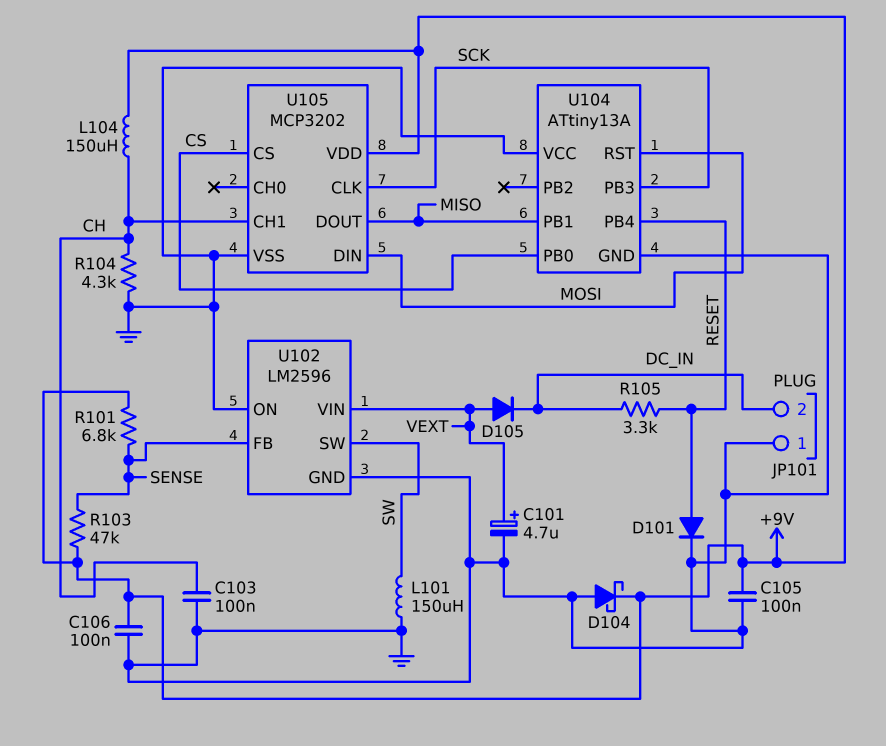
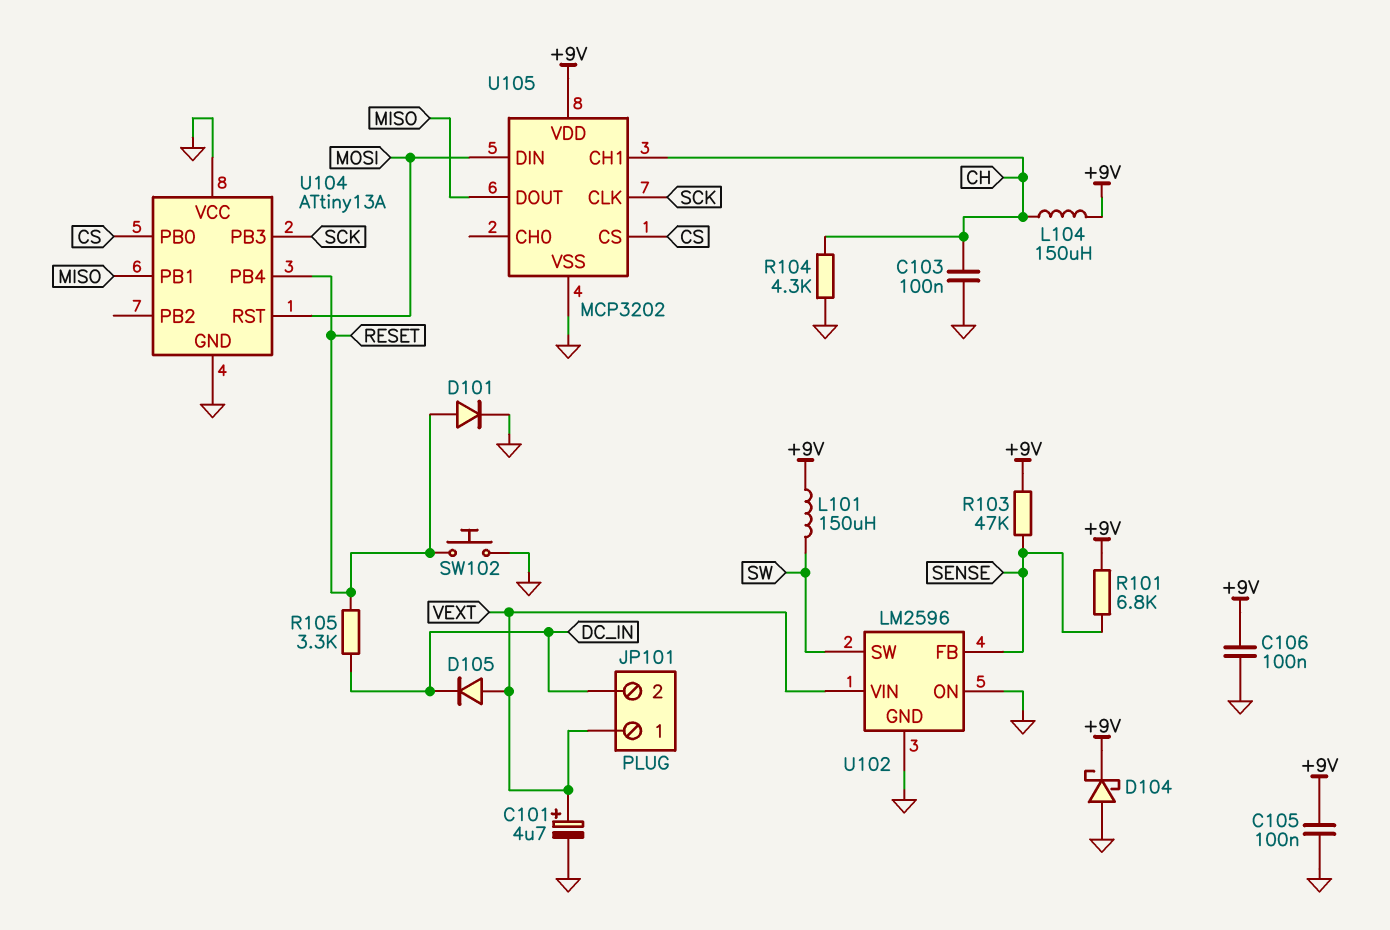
JP101 pin 1: GND -> VEXT
L101: 150uH (GND, SW) -> 150uH (+9V, SW)
SW102: none -> button (GND, RESET)

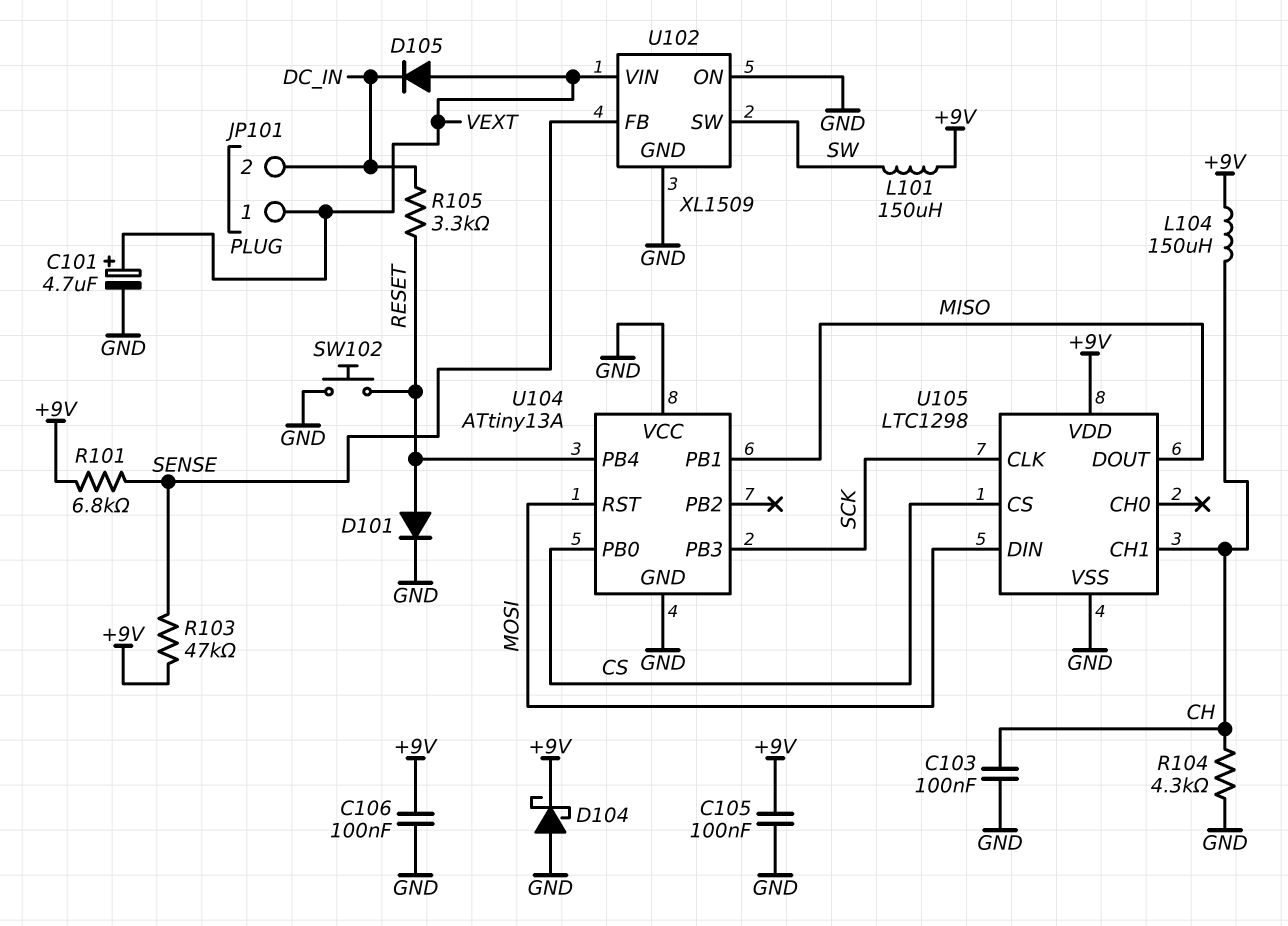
U102: LM2596 -> XL1509
U105: MCP3202 -> LTC1298

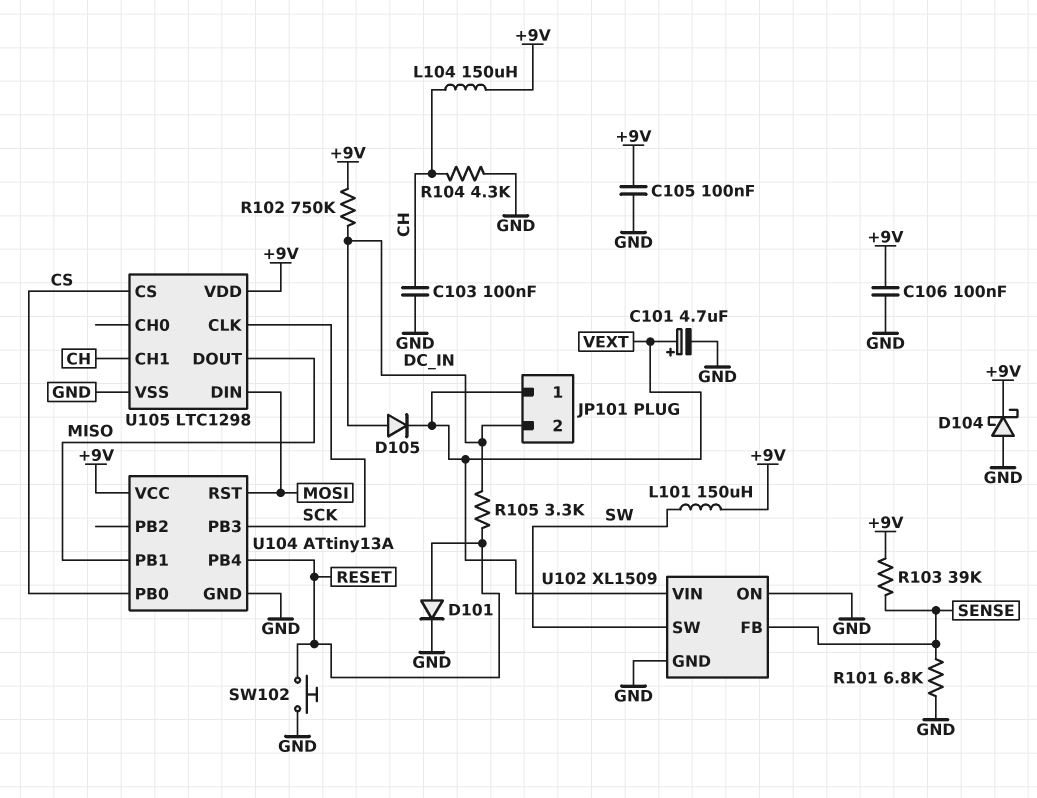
D105: diode (A VEXT, K DC_IN) -> diode (A DC_IN, K VEXT)
R101: 6.8k (+9V, SENSE) -> 6.8k (GND, SENSE)
R102: none -> 750k (+9V, DC_IN)
R103: 47k (+9V, SENSE) -> 39k (+9V, SENSE)
U104 pin VCC: GND -> +9V

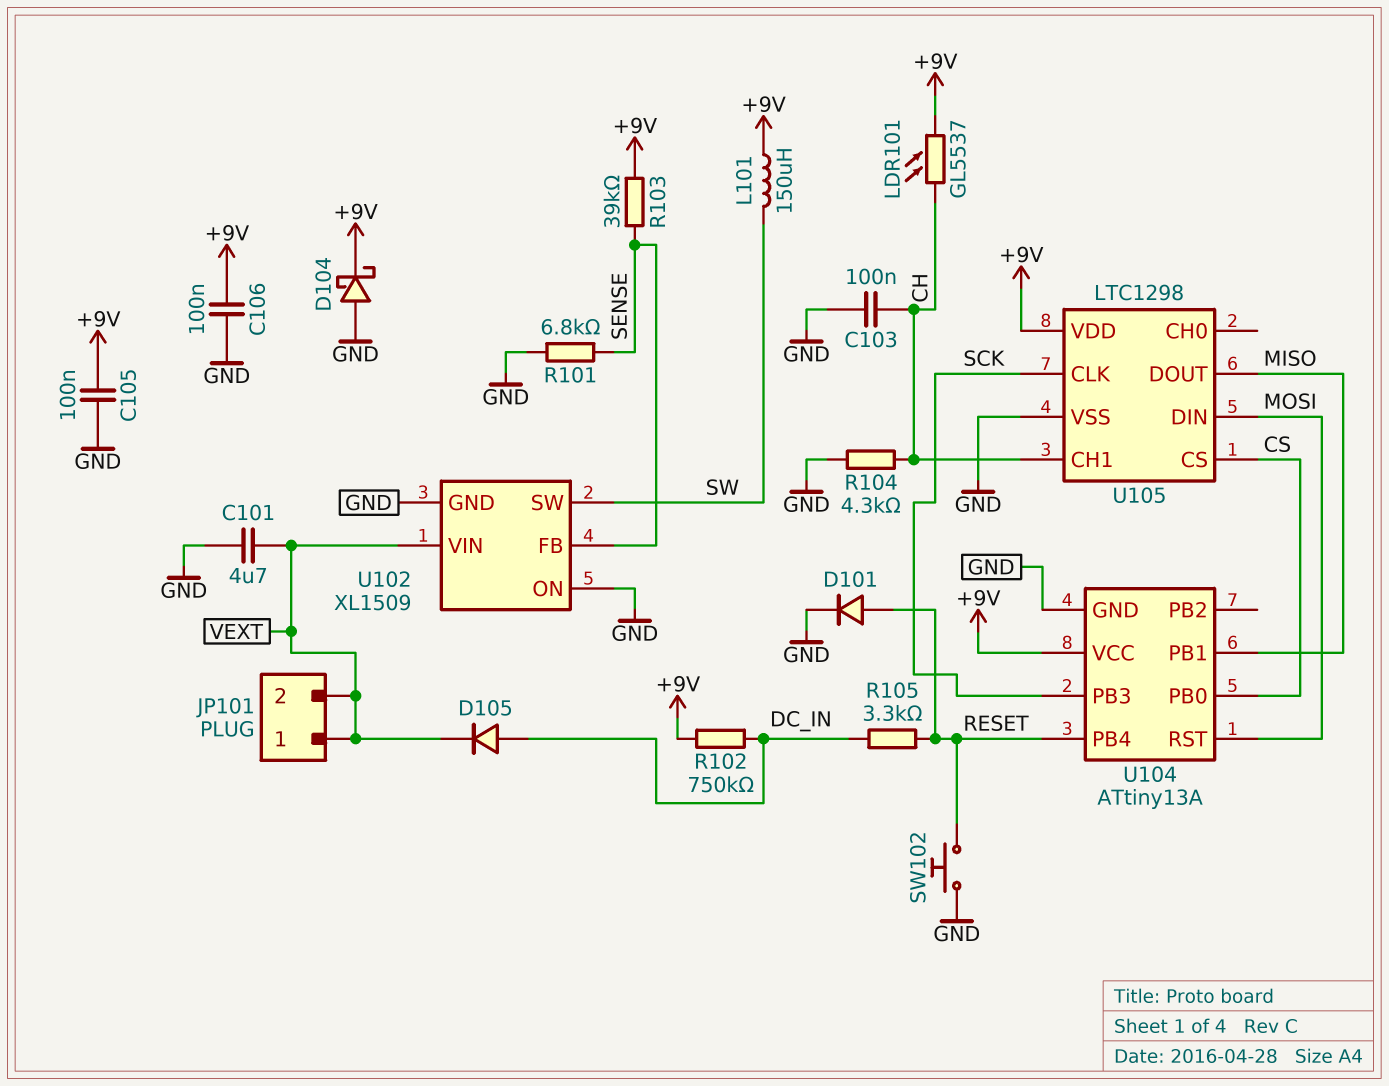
C101: 4.7uF (plus VEXT, minus GND) -> 4.7uF (GND, VEXT)
JP101 pin 2: DC_IN -> VEXT
L104: 150uH (+9V, CH) -> none
LDR101: none -> GL5537 (+9V, CH)

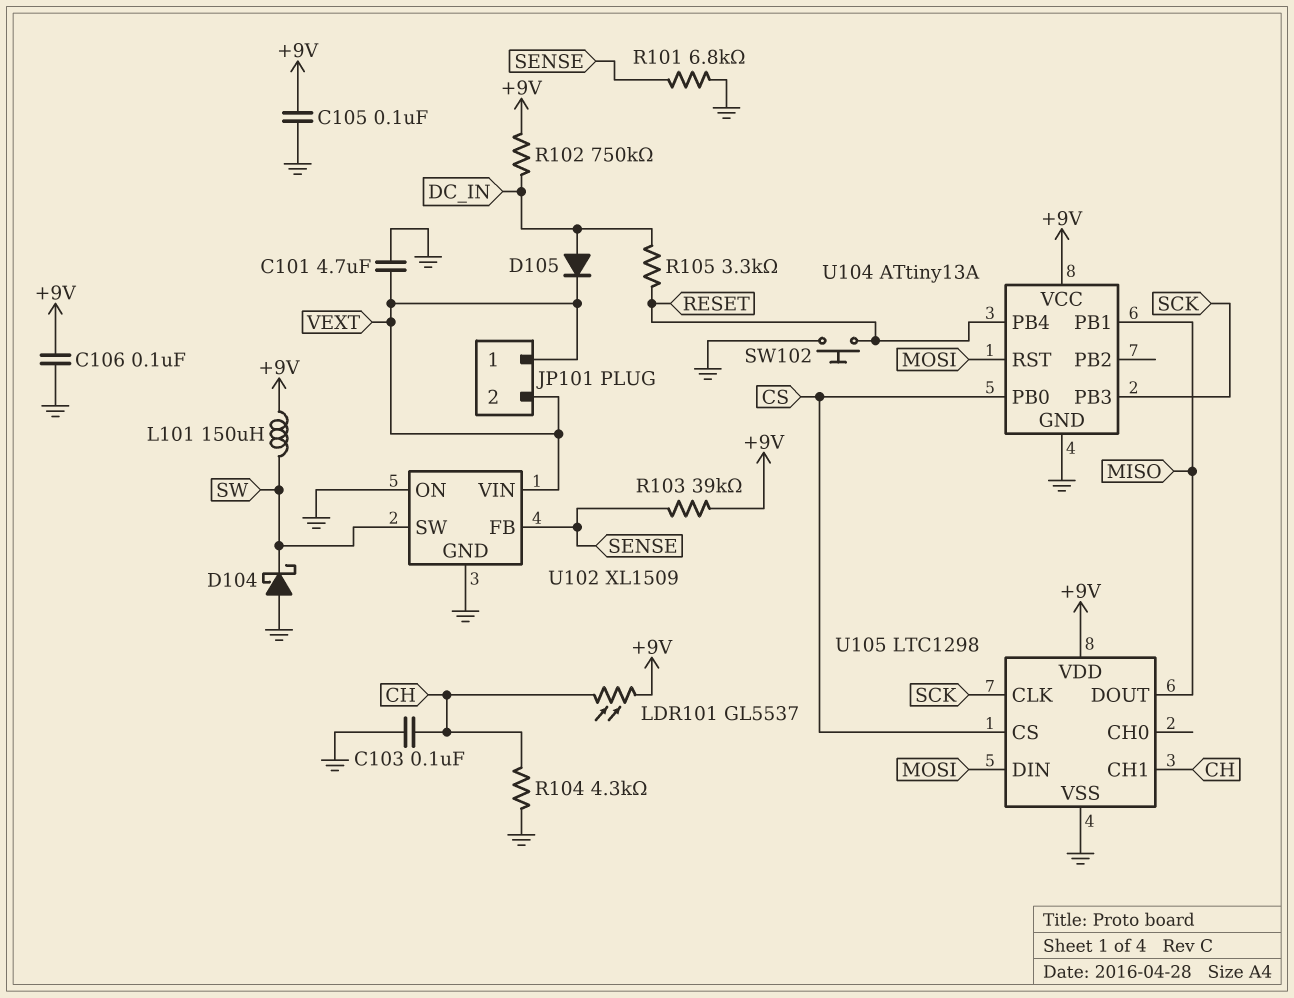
D101: diode (A RESET, K GND) -> none
D104: schottky (A GND, K +9V) -> schottky (A GND, K SW)

